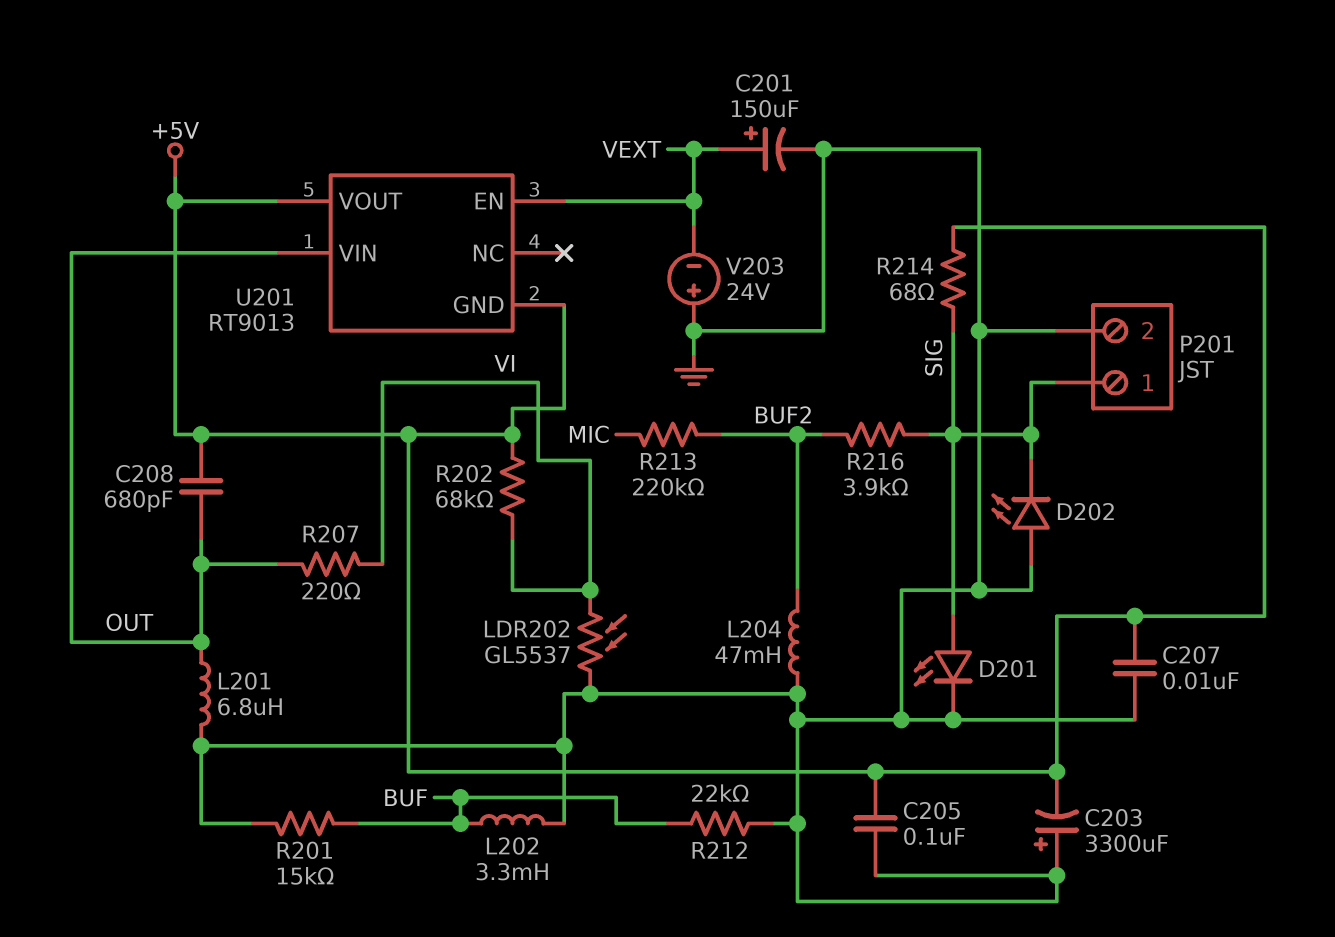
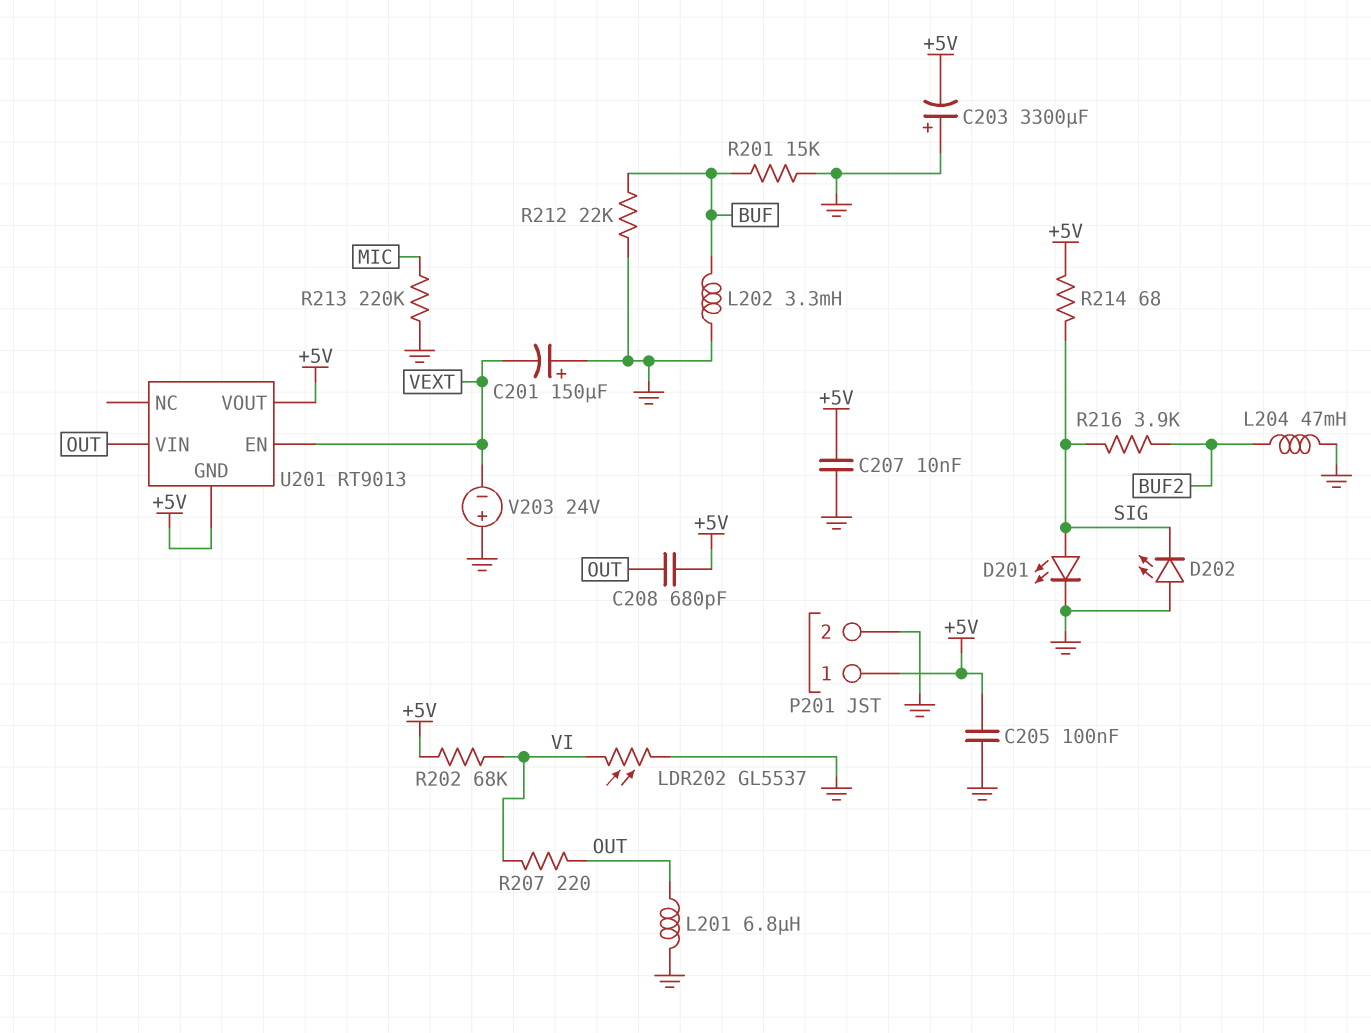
C201: 150uF (plus VEXT, minus GND) -> 150uF (plus GND, minus VEXT)
P201 pin 1: SIG -> +5V
R213: 220k (BUF2, MIC) -> 220k (GND, MIC)

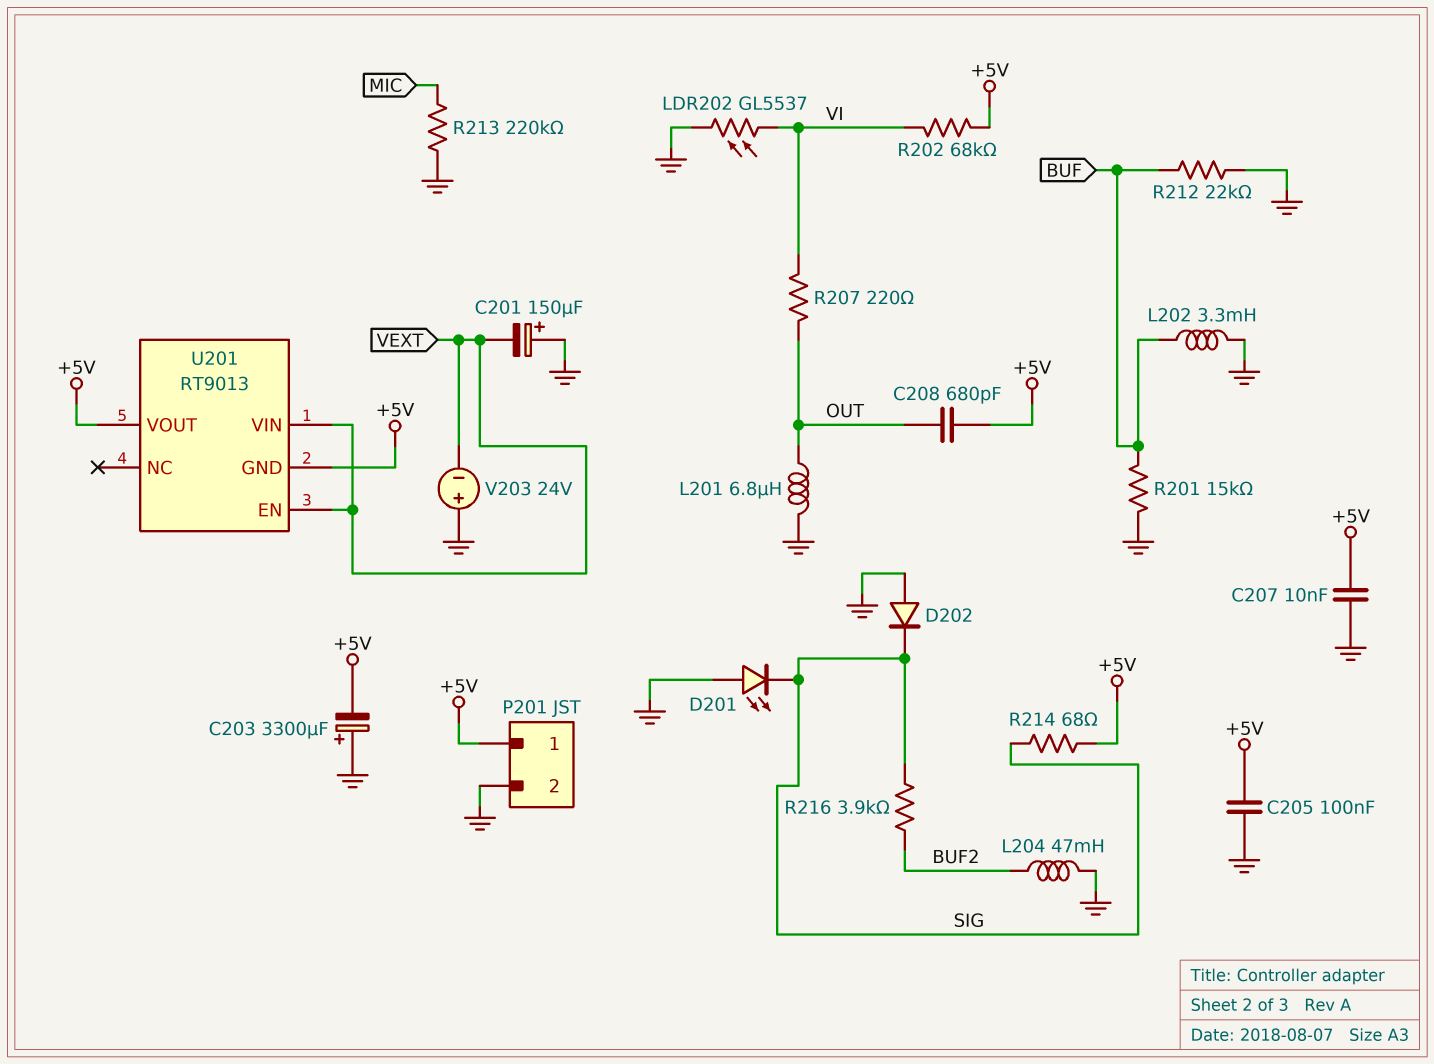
D201: LED (A SIG, K GND) -> LED (A GND, K SIG)
D202: LED (A GND, K SIG) -> diode (A GND, K SIG)
U201 pin VIN: OUT -> VEXT

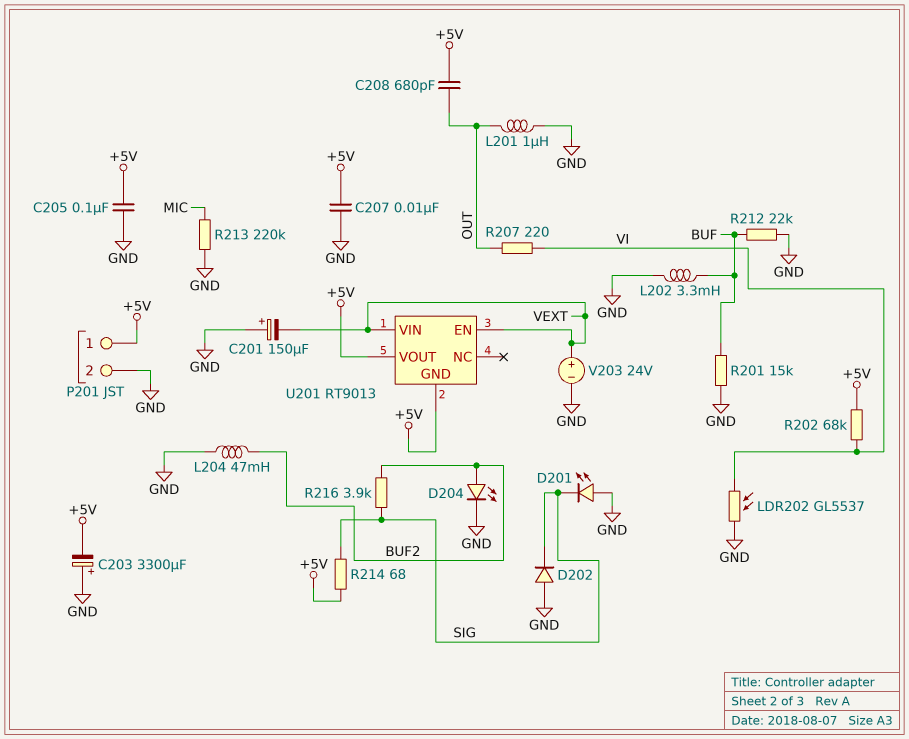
D204: none -> LED (A BUF2, K GND)
L201: 6.8uH (GND, OUT) -> 1uH (GND, OUT)
V203: 24V (plus GND, minus VEXT) -> 24V (plus VEXT, minus GND)

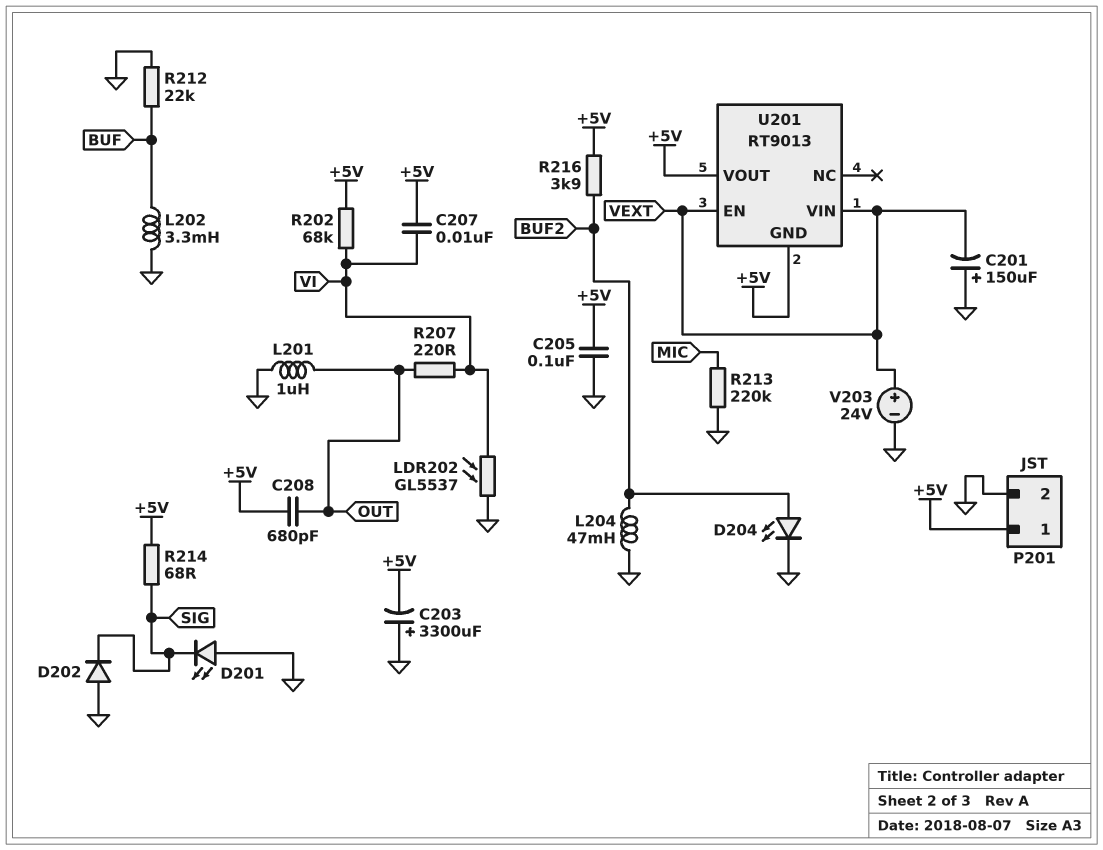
C207: 10nF (+5V, GND) -> 10nF (+5V, VI)
R201: 15k (BUF, GND) -> none
R216: 3.9k (BUF2, SIG) -> 3.9k (+5V, BUF2)

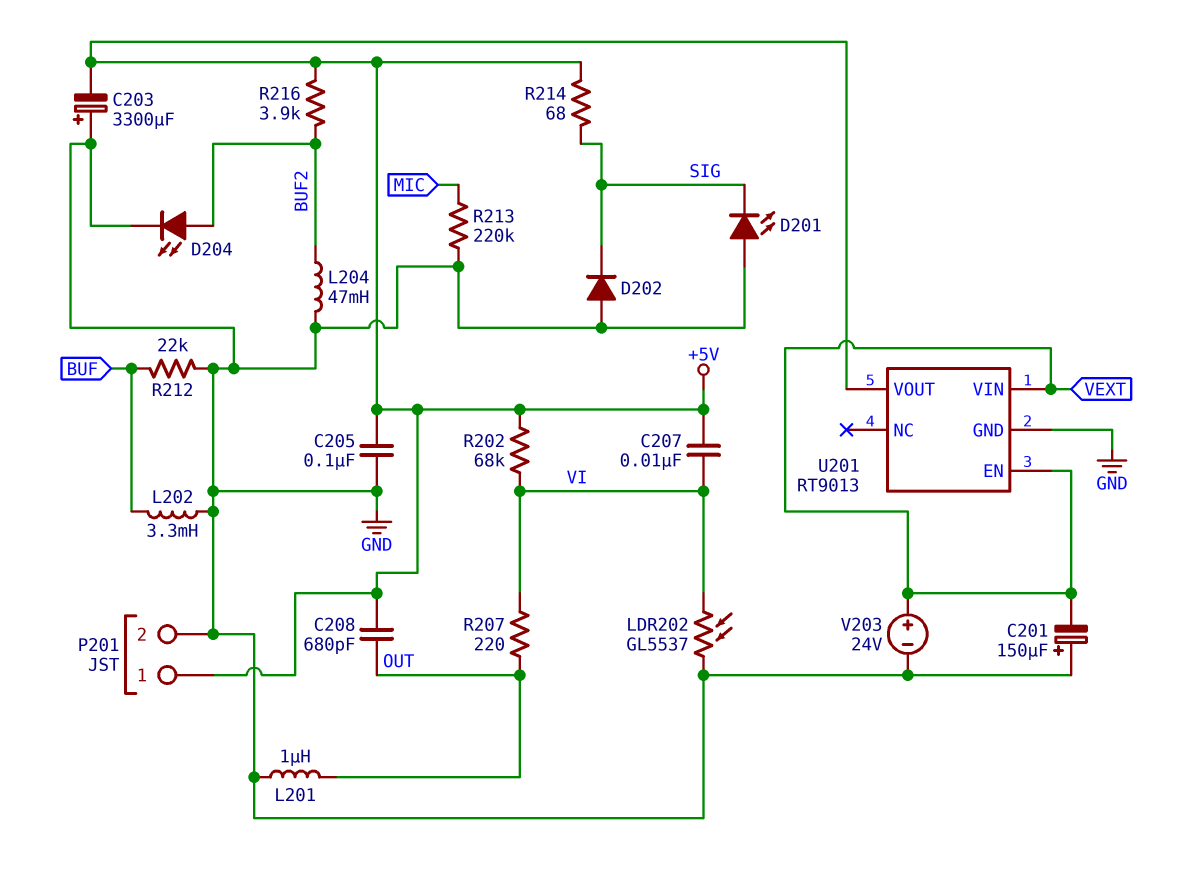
U201 pin GND: +5V -> GND

